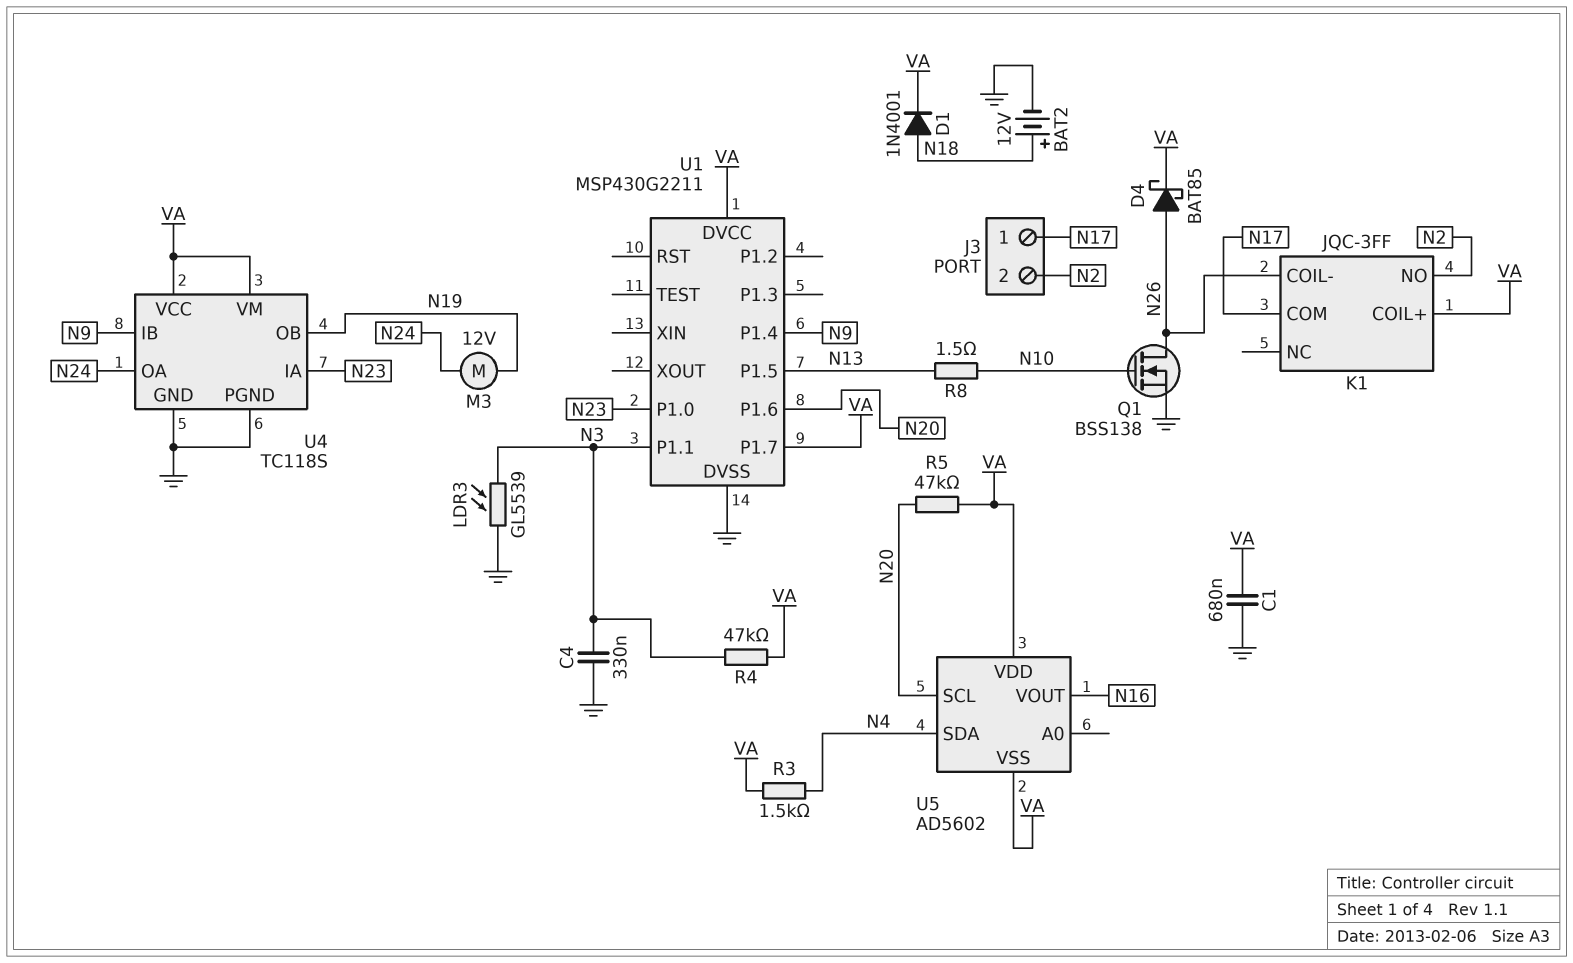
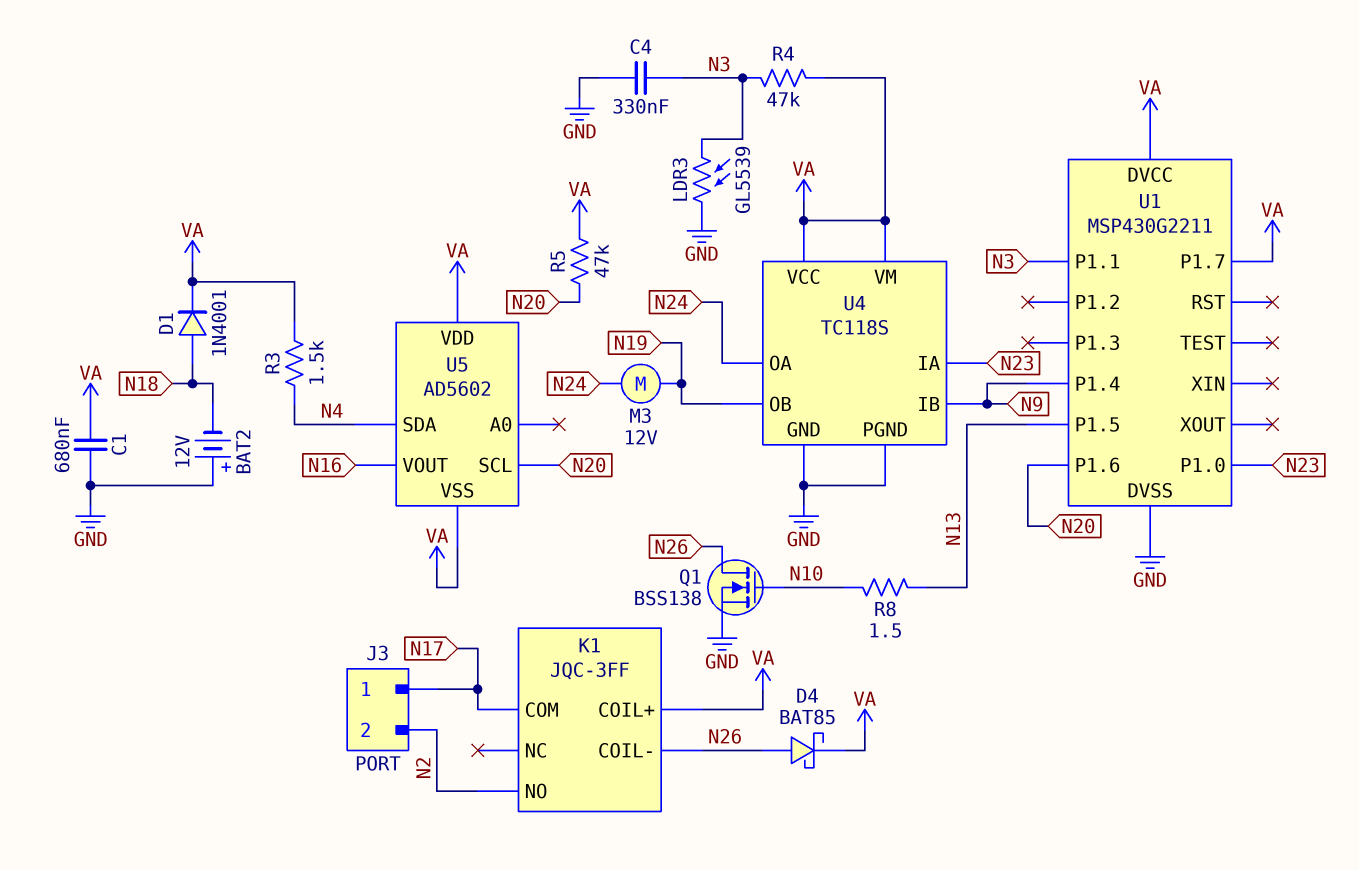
BAT2: 12V (plus N18, minus GND) -> 12V (plus GND, minus N18)

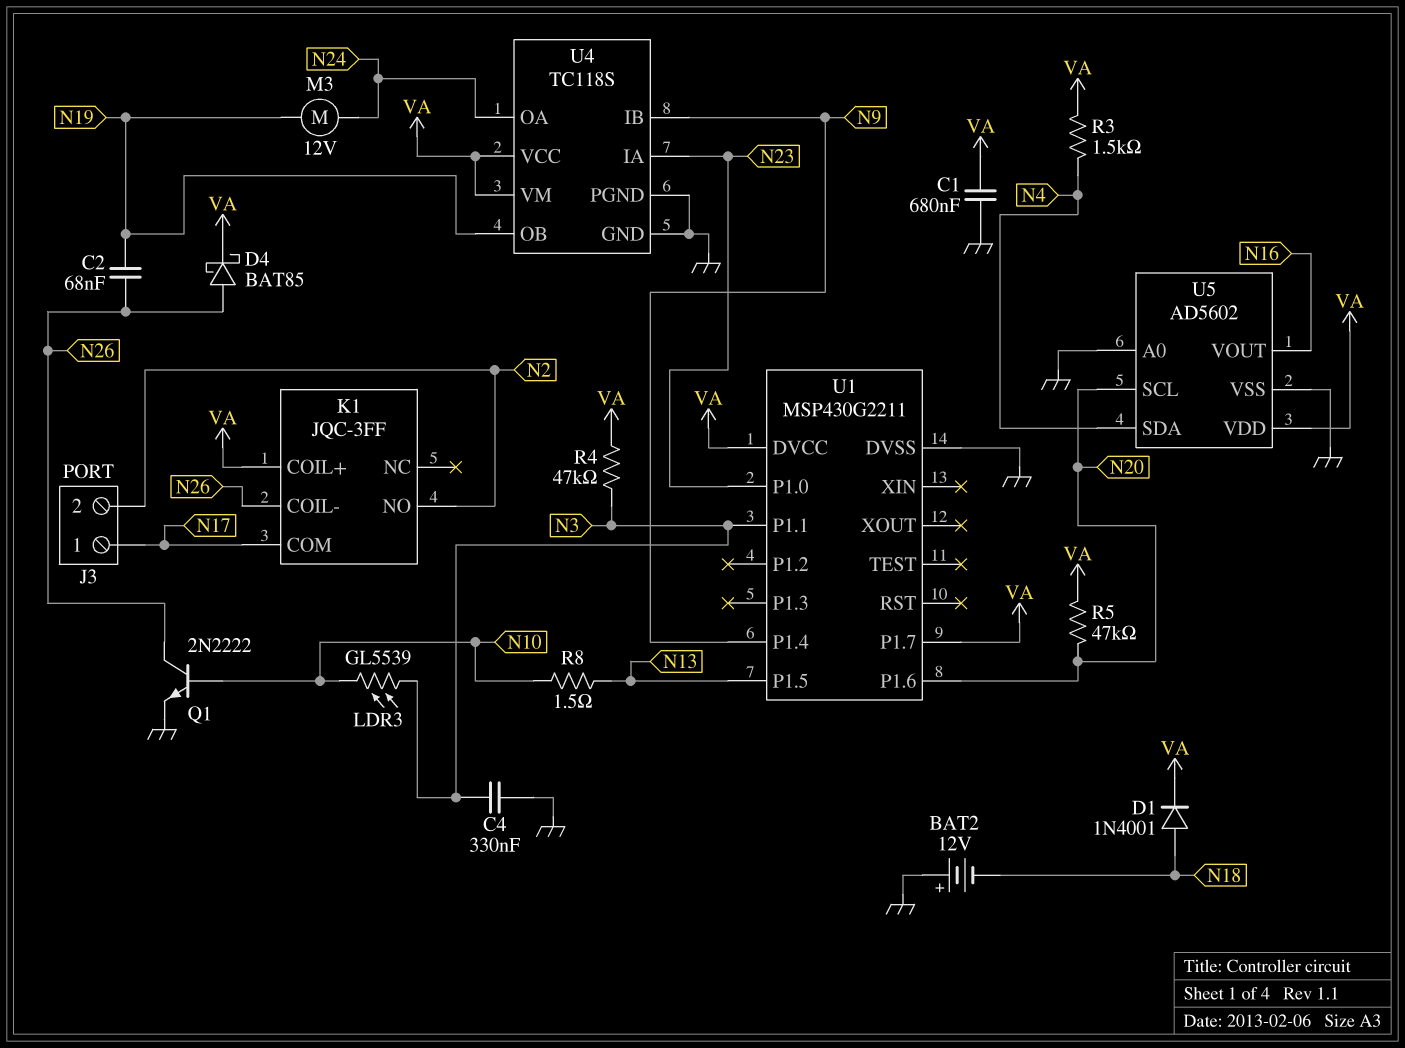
C2: none -> 68nF (N19, N26)
LDR3: GL5539 (GND, N3) -> GL5539 (N3, N10)
Q1: NMOS BSS138 (G N10, D N26, S GND) -> NPN 2N2222 (B N10, C N26, E GND)
U5 pin A0: none -> GND
U5 pin VSS: VA -> GND

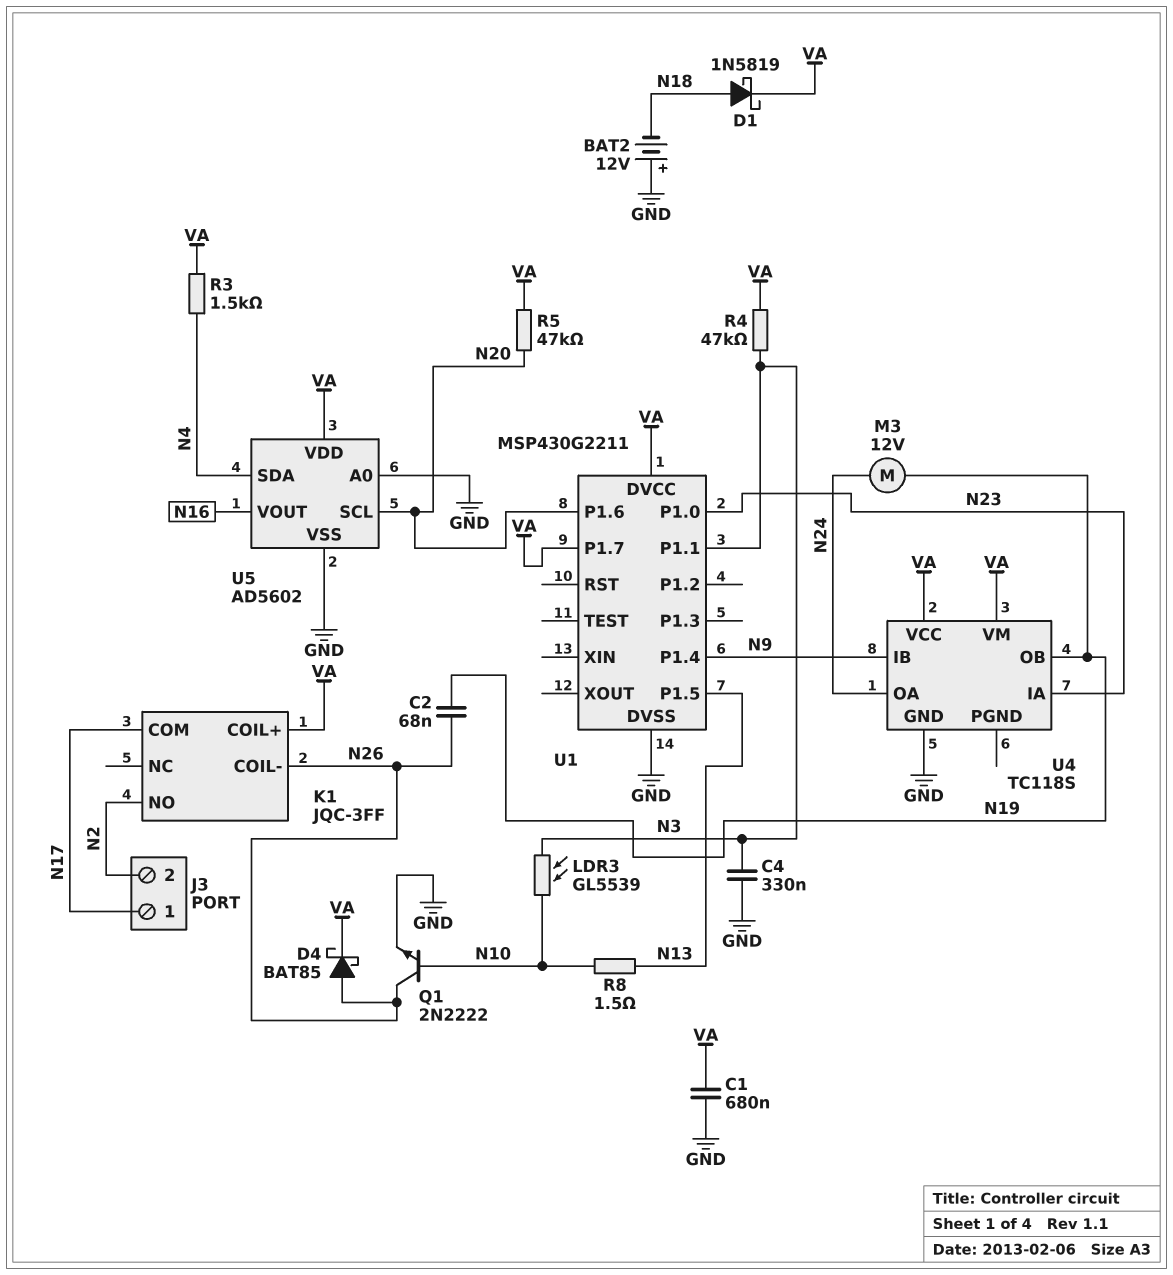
D1: diode 1N4001 (A N18, K VA) -> schottky 1N5819 (A N18, K VA)
U4 pin PGND: GND -> none

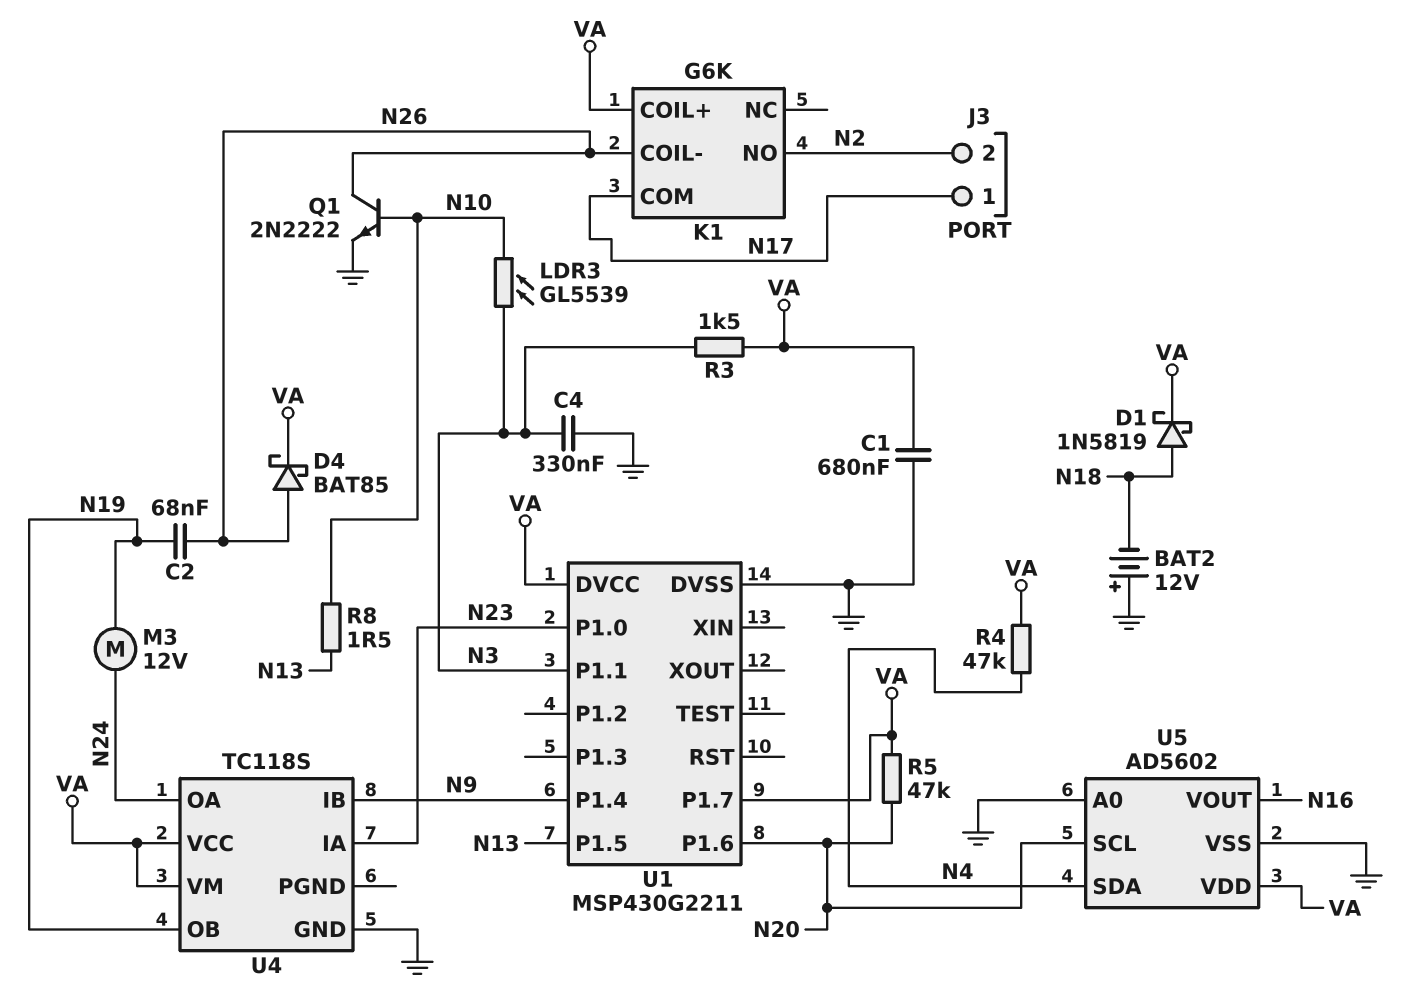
K1: JQC-3FF -> G6K
R3: 1.5k (N4, VA) -> 1.5k (N3, VA)
R4: 47k (N3, VA) -> 47k (N4, VA)

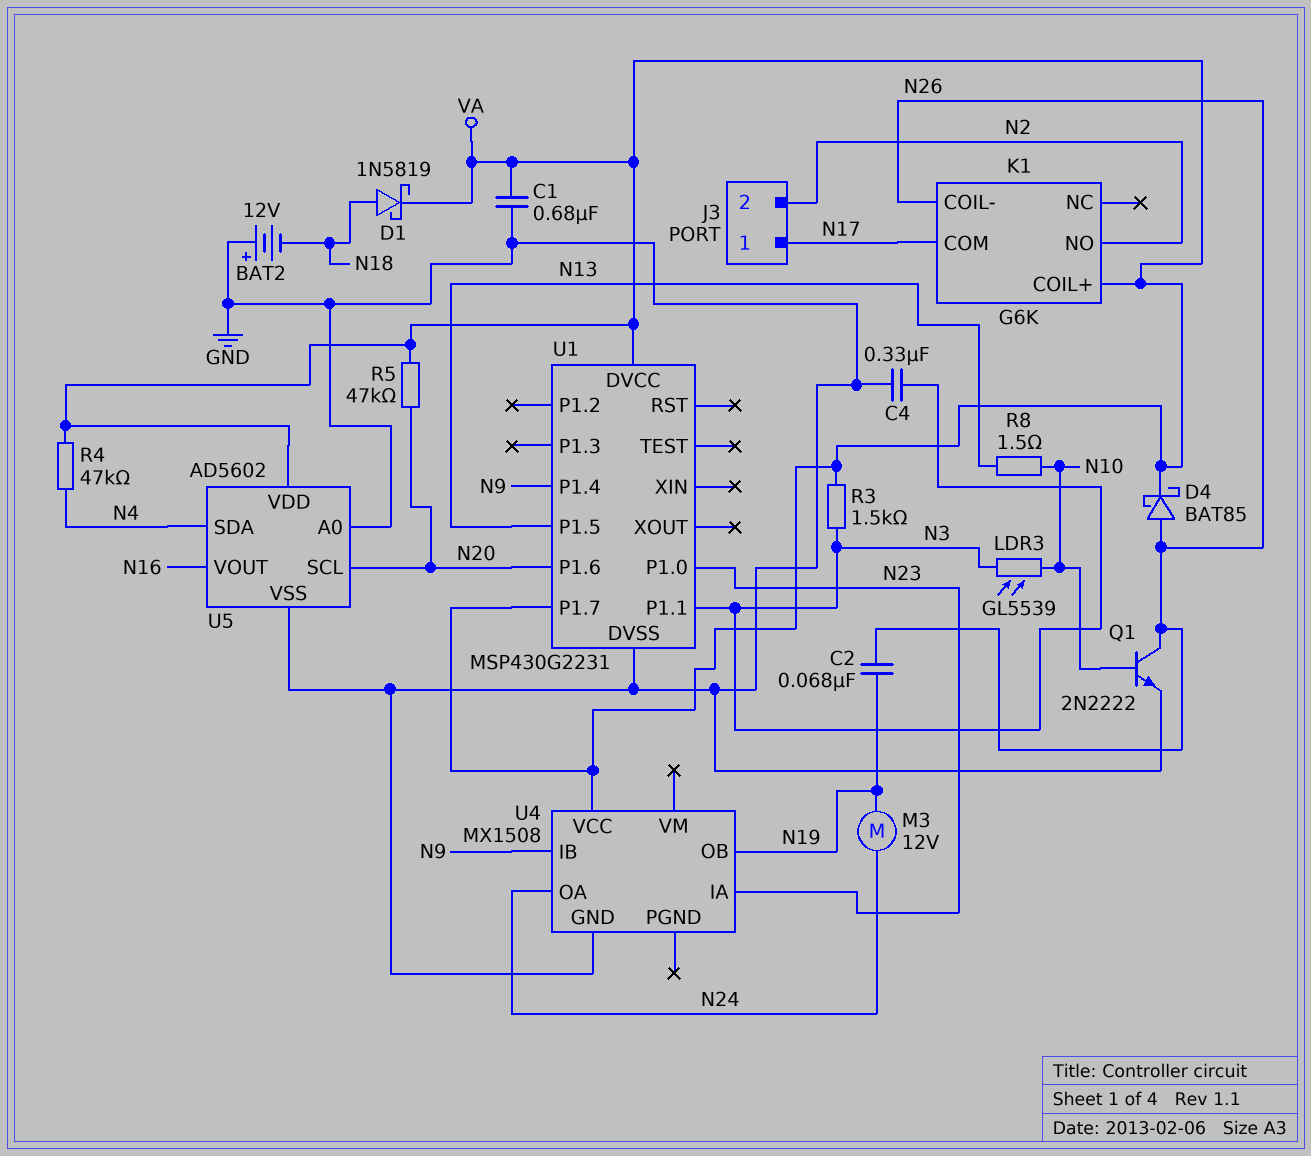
U1: MSP430G2211 -> MSP430G2231
U4: TC118S -> MX1508
U4 pin VM: VA -> none

